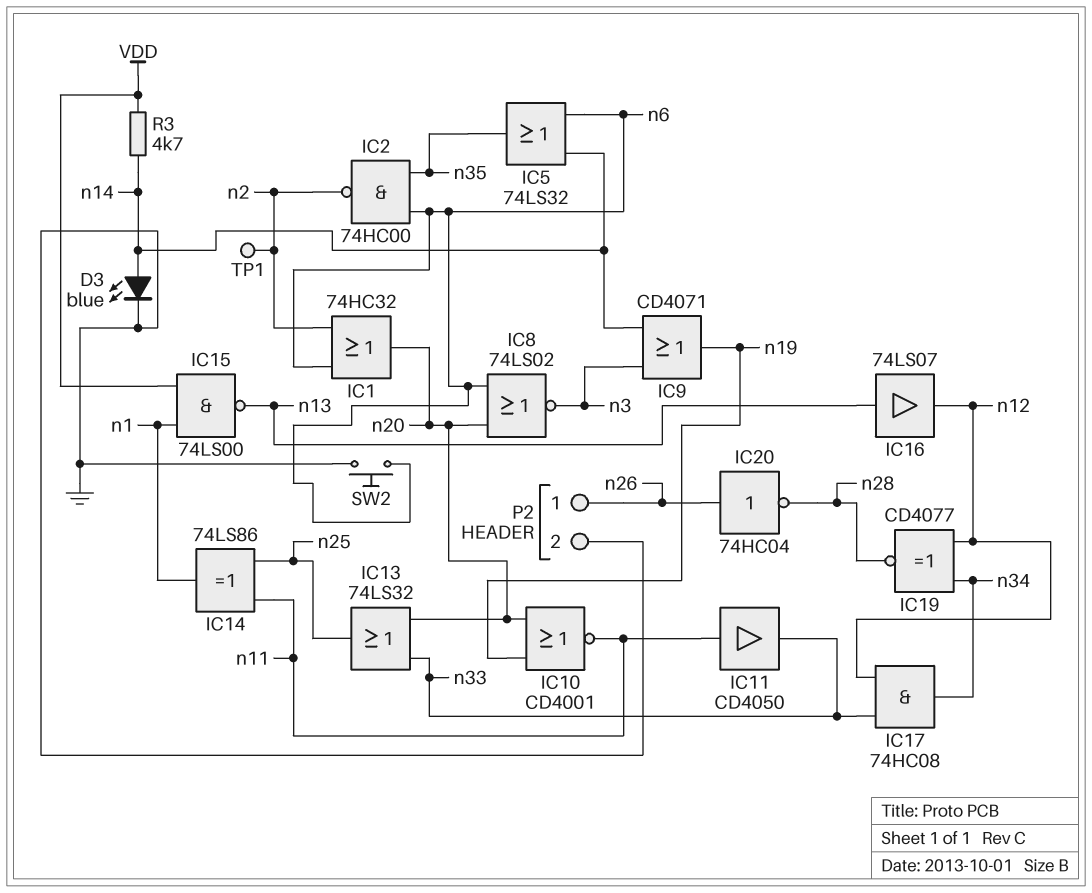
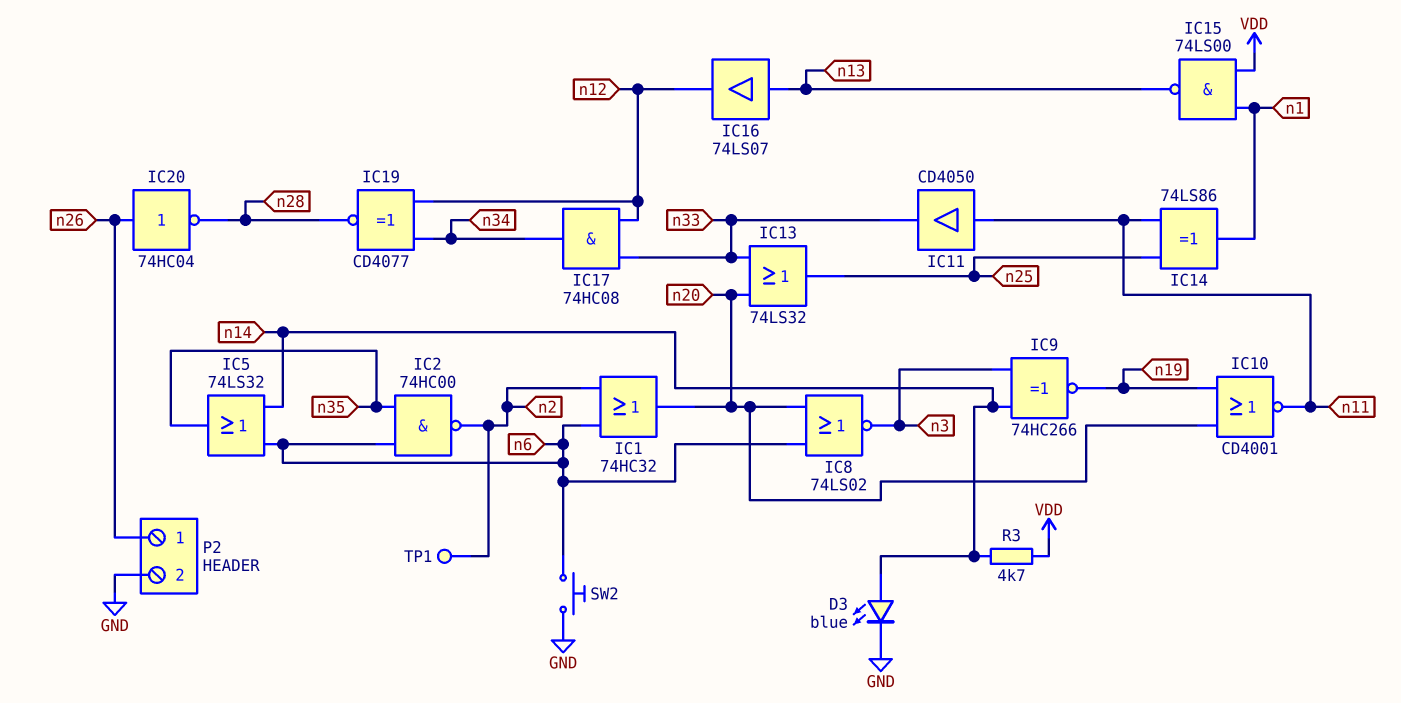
IC9: OR CD4071 (in n3, in n14, out n19) -> XNOR 74HC266 (in n3, in n14, out n19)

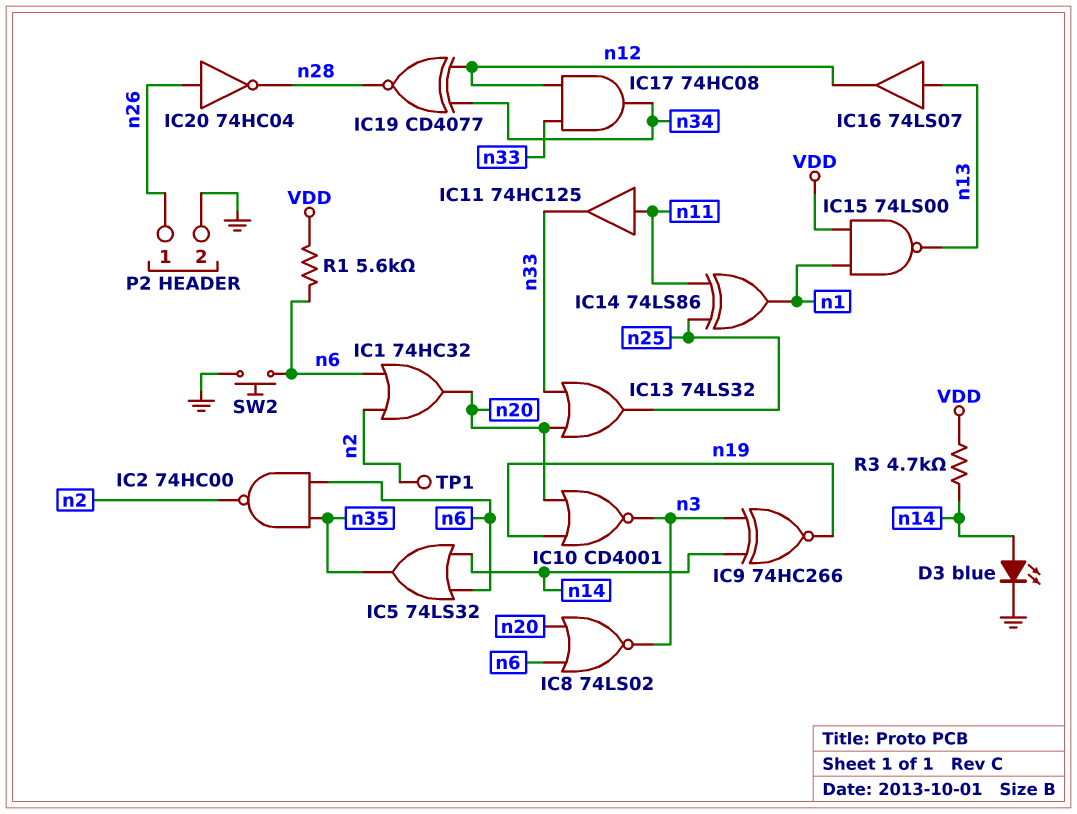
IC10: NOR CD4001 (in n19, in n20, out n11) -> NOR CD4001 (in n19, in n20, out n3)
IC11: buffer CD4050 (in n11, out n33) -> buffer 74HC125 (in n11, out n33)
R1: none -> 5.6k (VDD, n6)

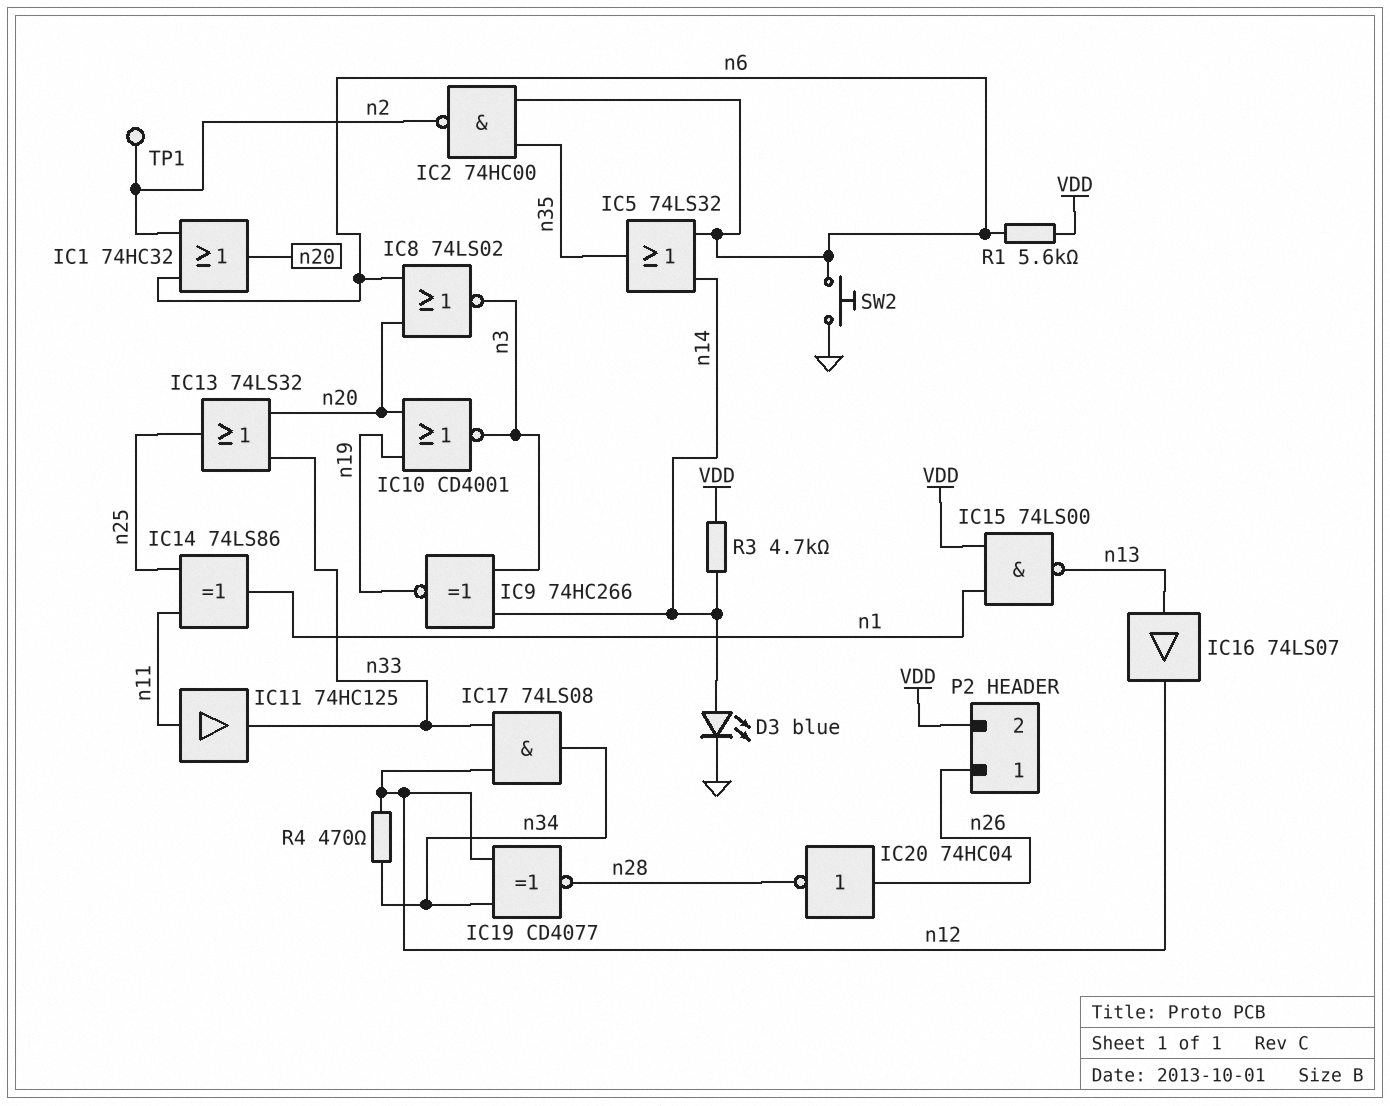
IC17: AND 74HC08 (in n12, in n33, out n34) -> AND 74LS08 (in n12, in n33, out n34)
P2 pin 2: GND -> VDD
R4: none -> 470 (n12, n34)

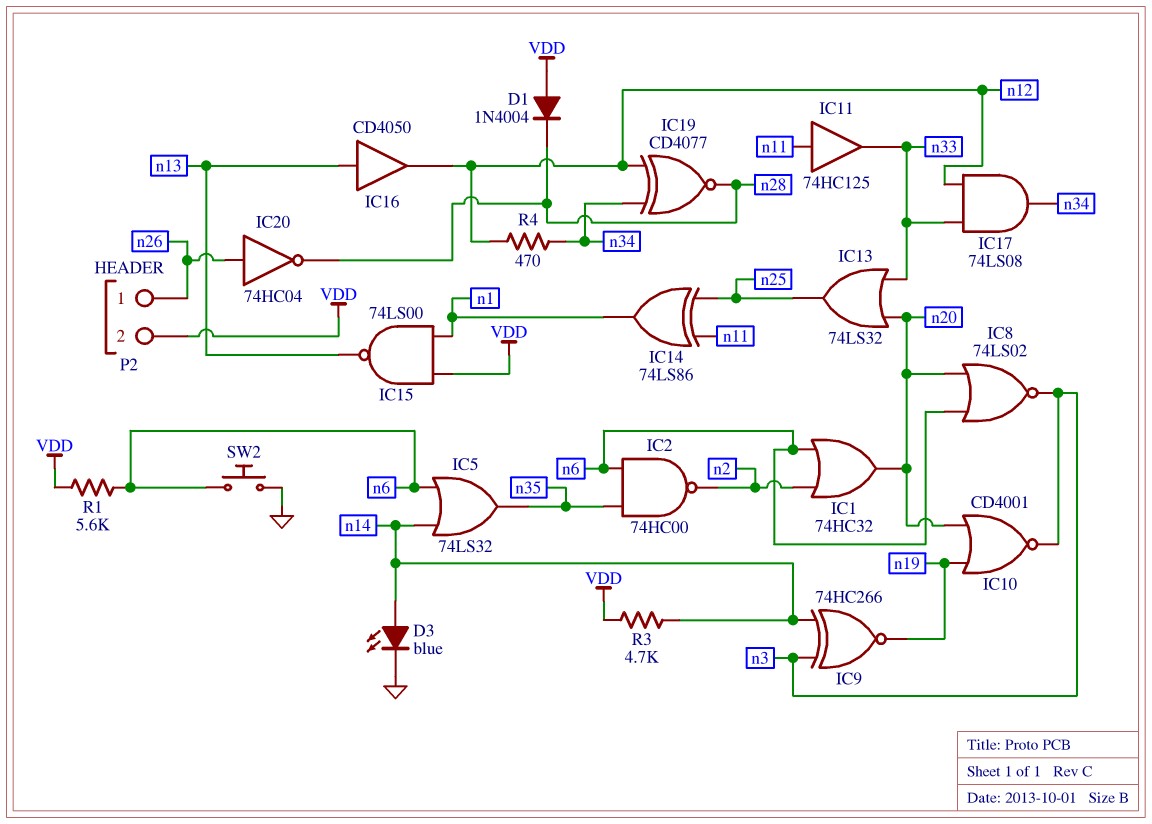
D1: none -> diode 1N4004 (A VDD, K n28)
IC16: buffer 74LS07 (in n13, out n12) -> buffer CD4050 (in n13, out n12)
TP1: test point (n2) -> none

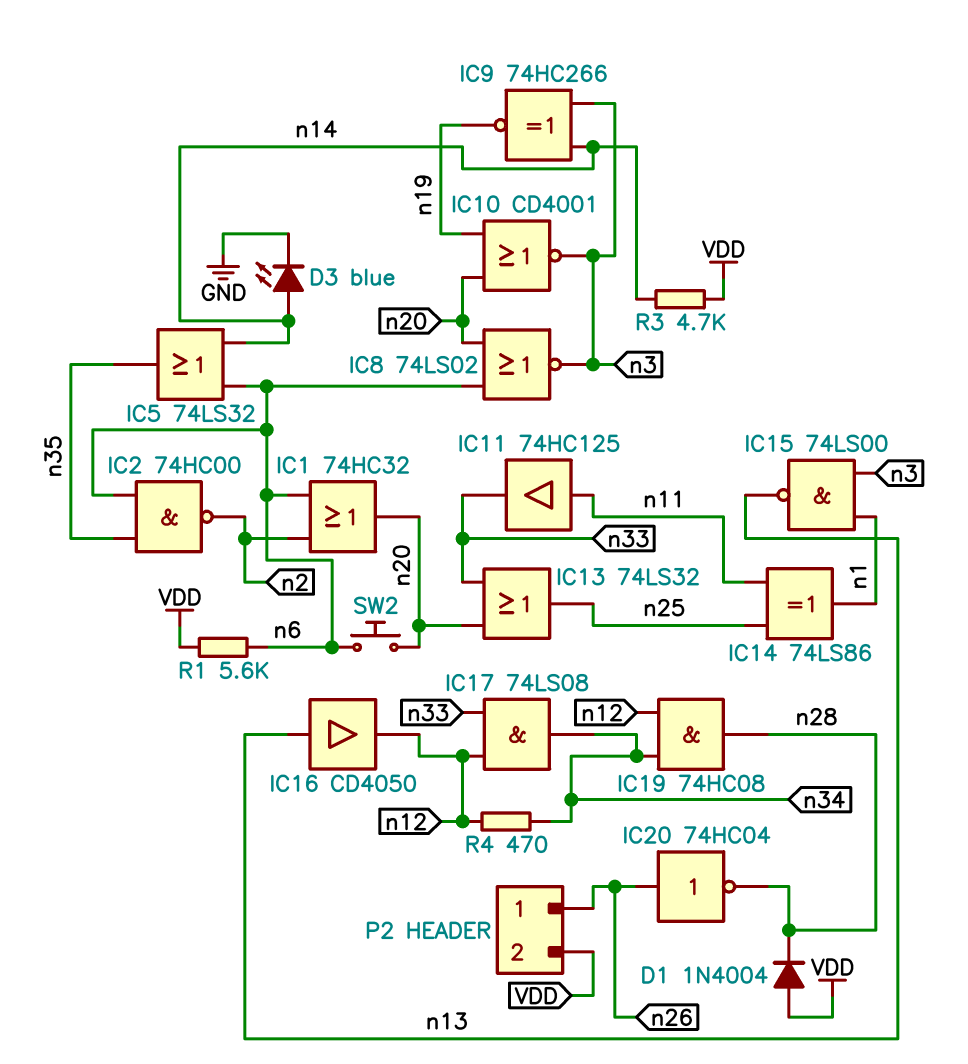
IC15: NAND 74LS00 (in VDD, in n1, out n13) -> NAND 74LS00 (in n1, in n3, out n13)
IC19: XNOR CD4077 (in n12, in n34, out n28) -> AND 74HC08 (in n12, in n34, out n28)
SW2: button (GND, n6) -> button (n6, n20)

